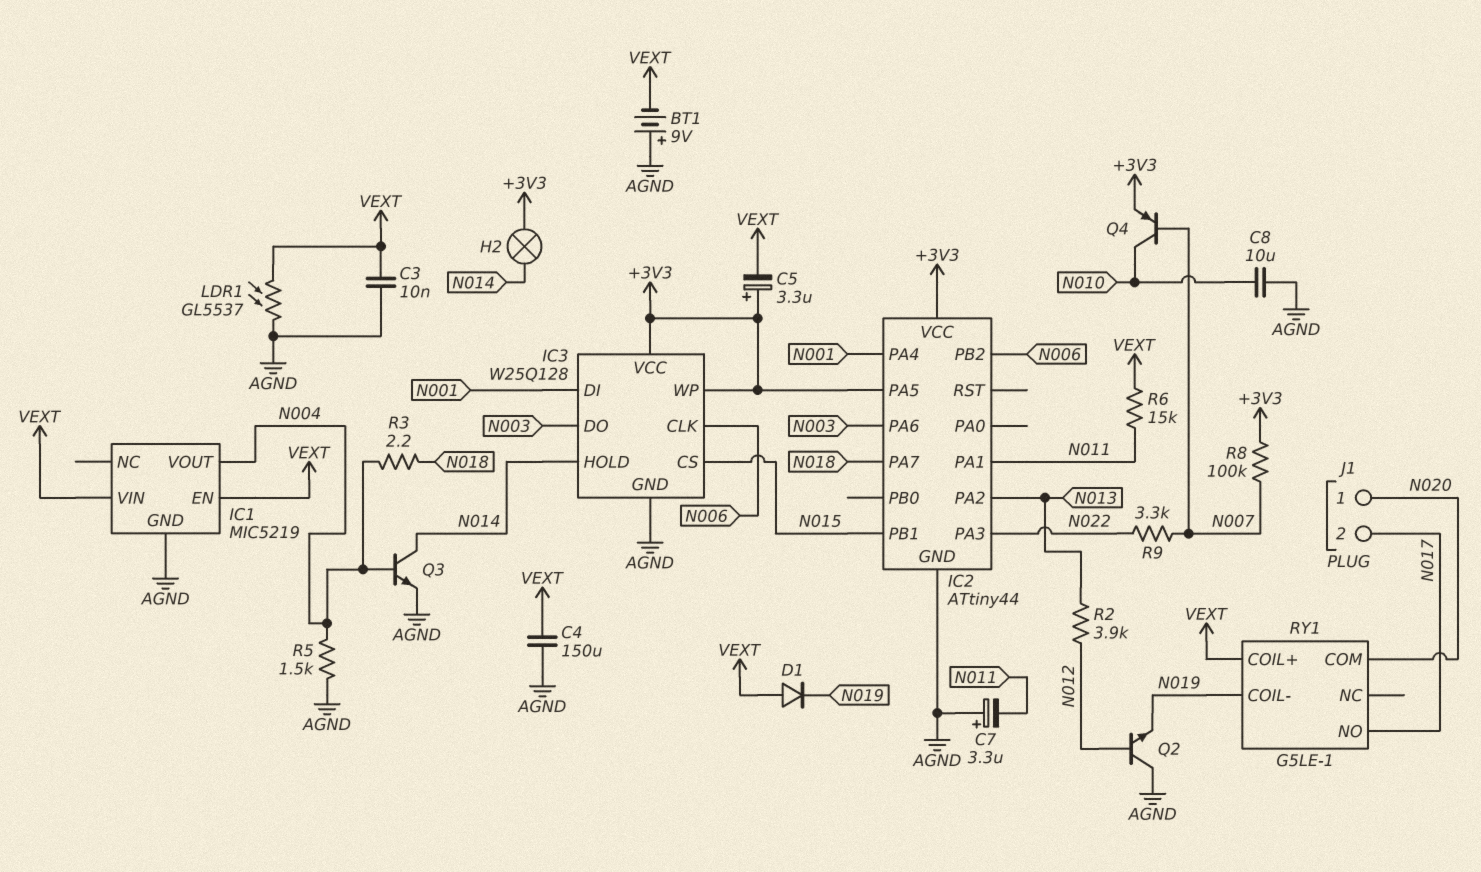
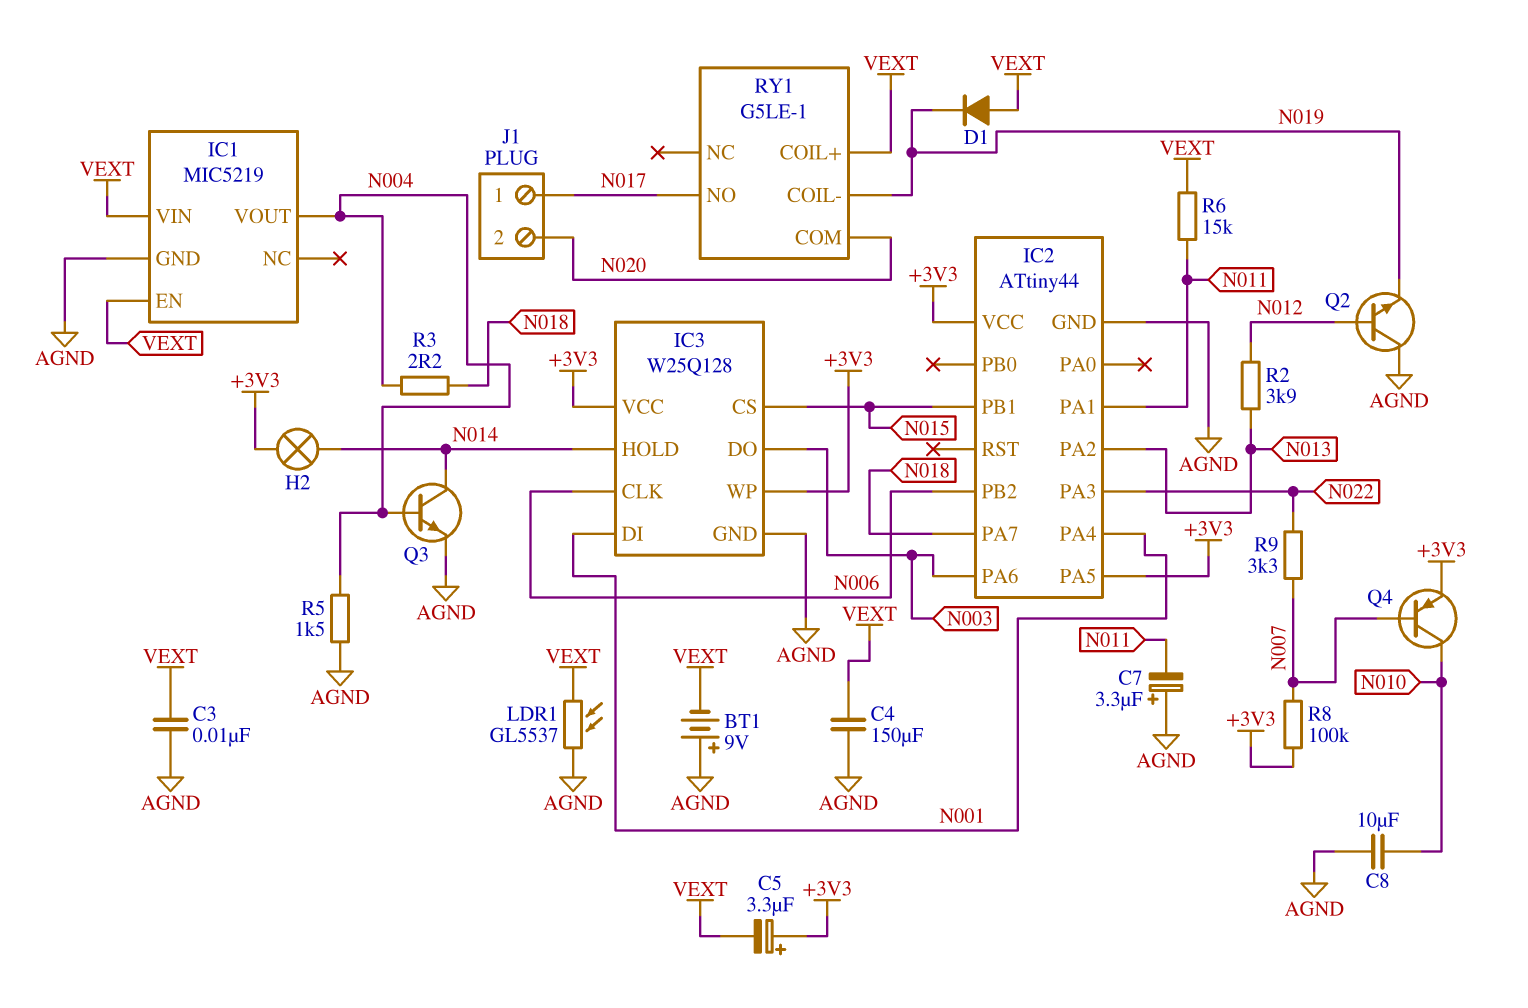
J1 pin 1: N020 -> N017
J1 pin 2: N017 -> N020

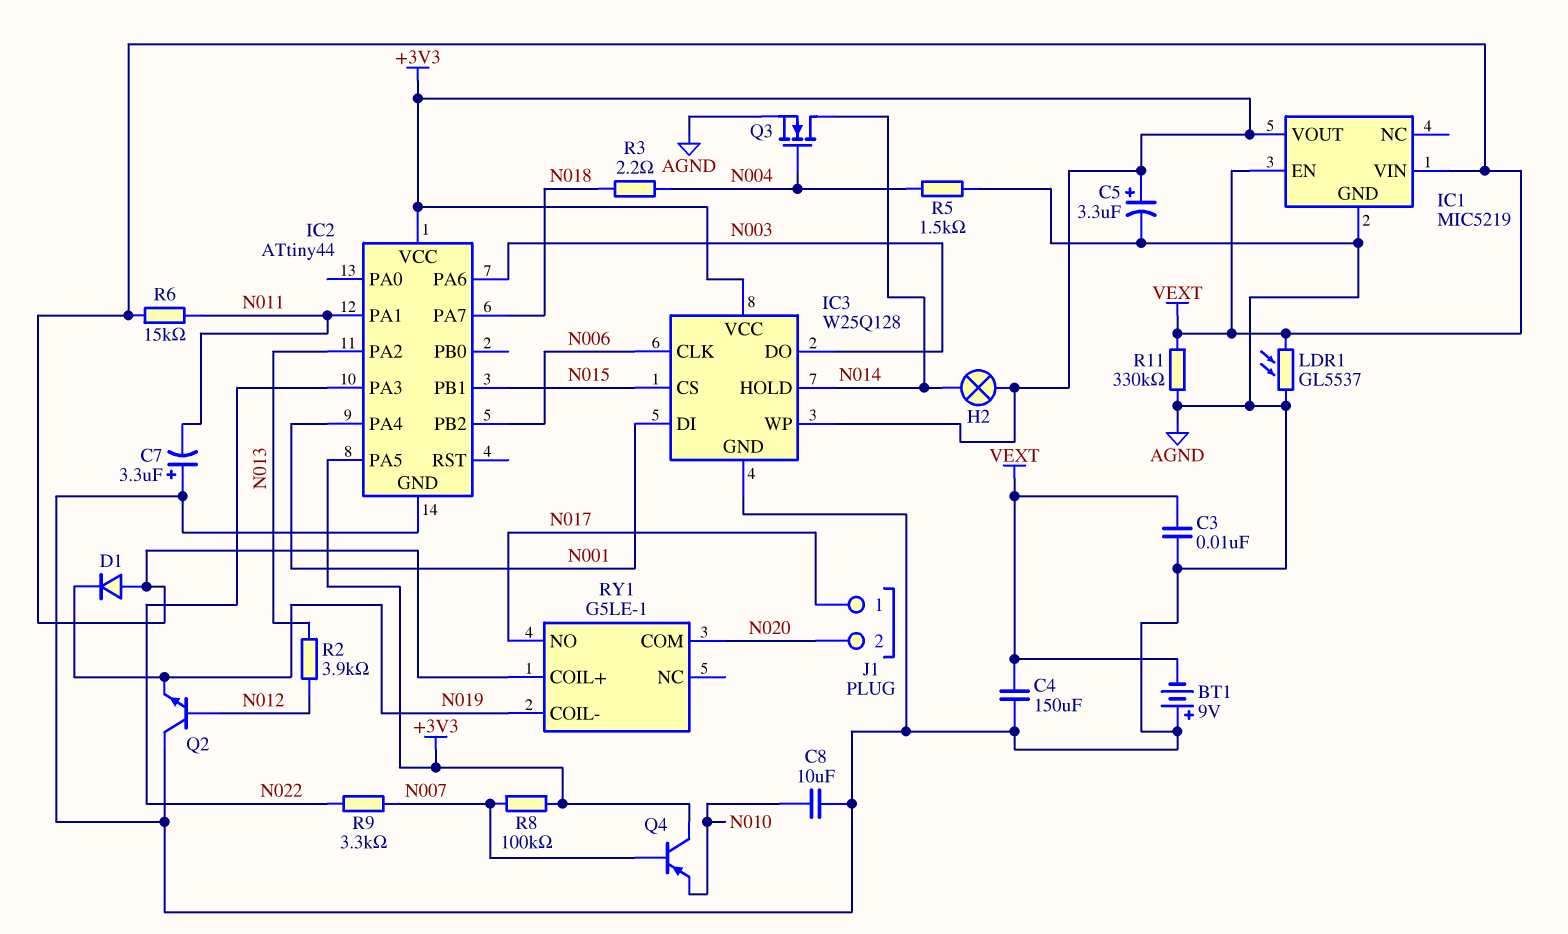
C5: 3.3uF (plus +3V3, minus VEXT) -> 3.3uF (plus +3V3, minus AGND)
IC1 pin VOUT: N004 -> +3V3
Q3: NPN (B N004, C N014, E AGND) -> NMOS (G N004, D N014, S AGND)
Q4: PNP (B N007, C N010, E +3V3) -> PNP (B N007, C +3V3, E N010)
R11: none -> 330k (AGND, VEXT)

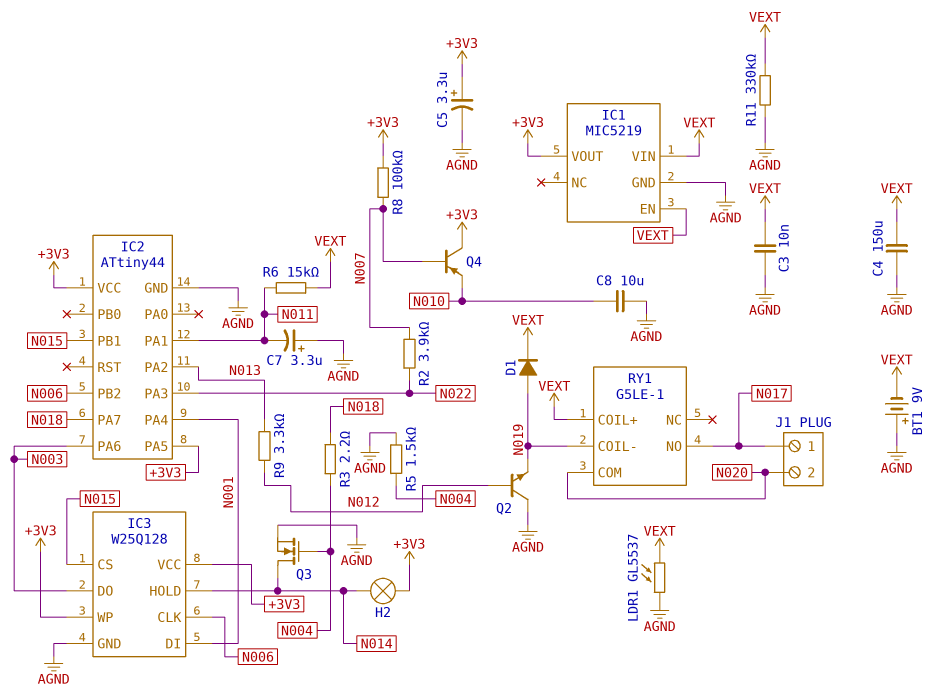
D1: diode (A VEXT, K N019) -> diode (A N019, K VEXT)
R2: 3.9k (N012, N013) -> 3.9k (N007, N022)
R9: 3.3k (N007, N022) -> 3.3k (N012, N013)

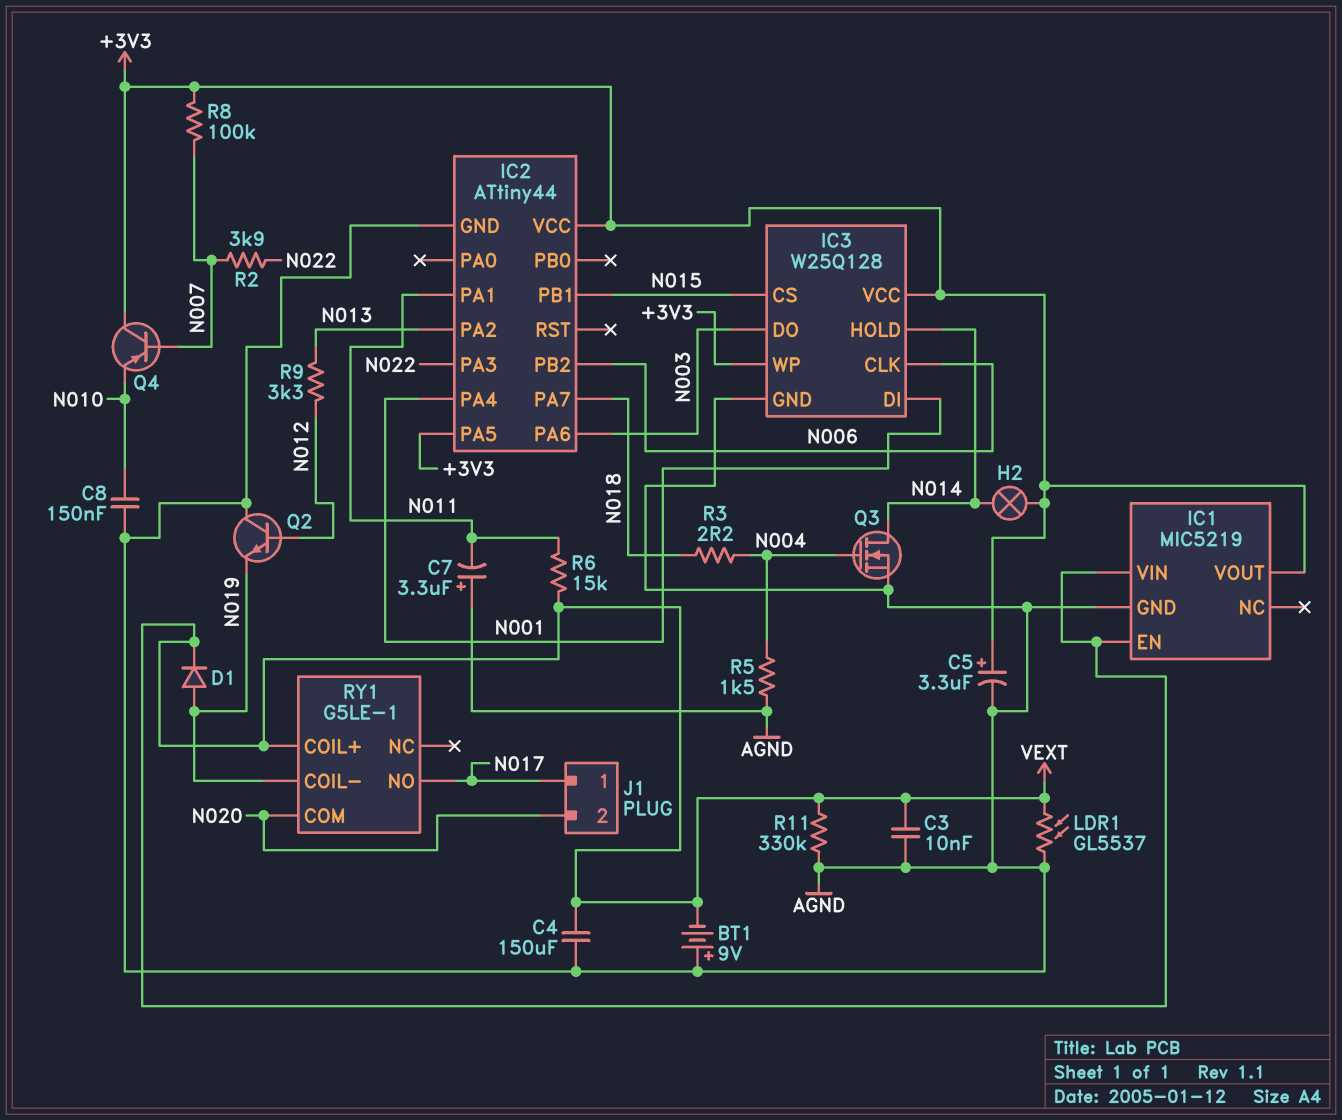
C8: 10uF (AGND, N010) -> 150nF (AGND, N010)

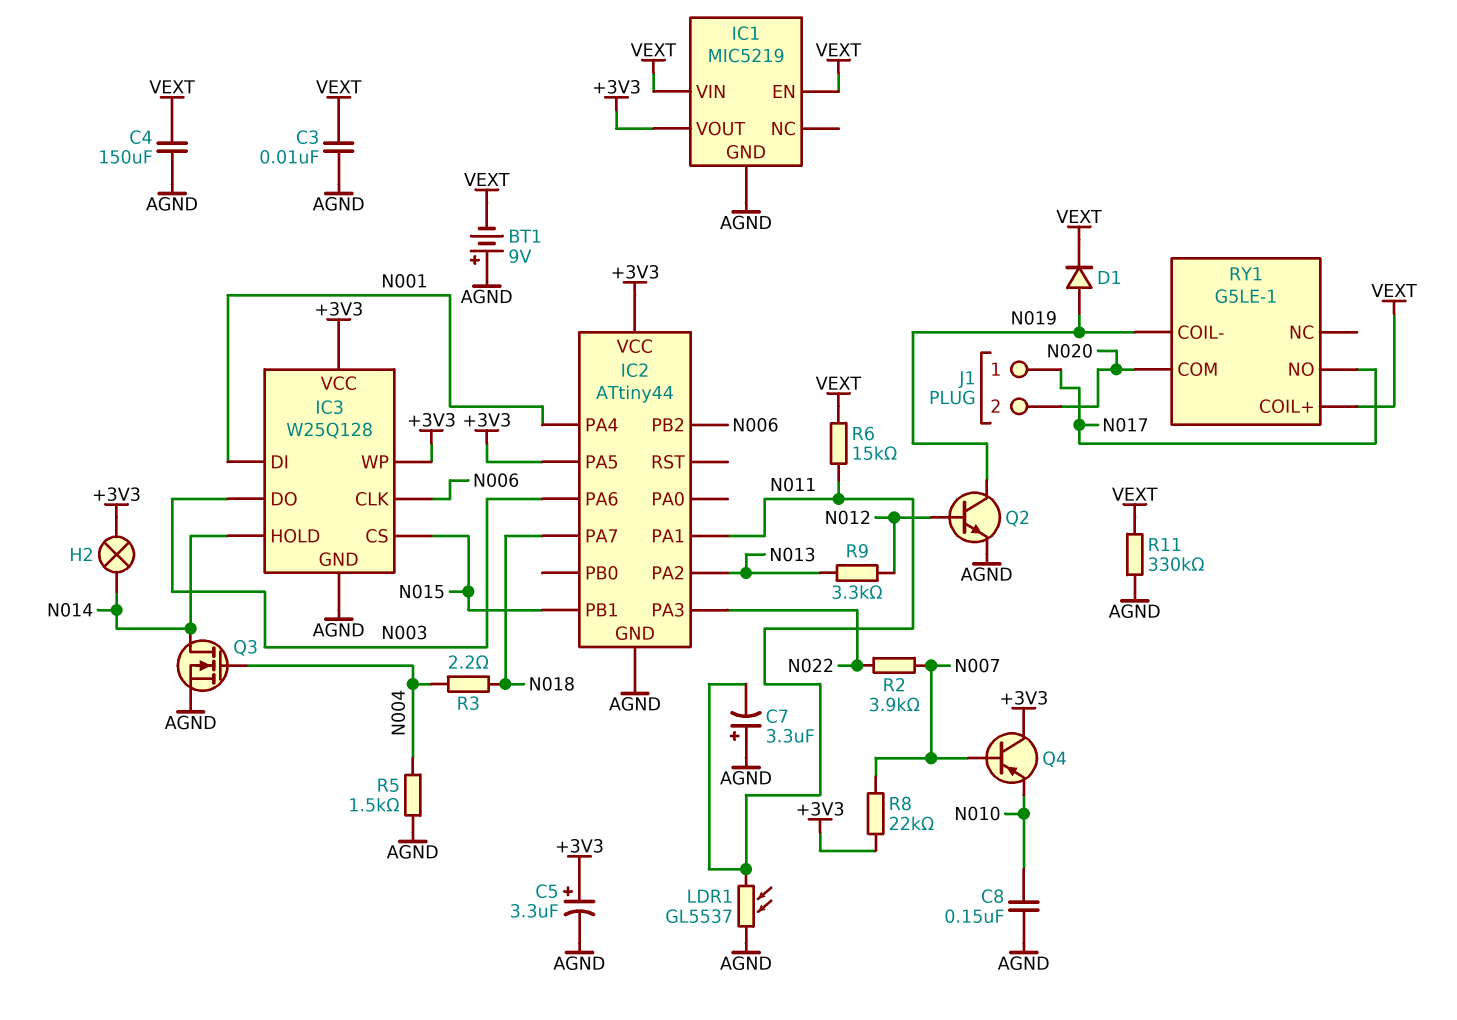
LDR1: GL5537 (AGND, VEXT) -> GL5537 (AGND, N011)
Q2: NPN (B N012, C AGND, E N019) -> NPN (B N012, C N019, E AGND)
R8: 100k (+3V3, N007) -> 22k (+3V3, N007)

